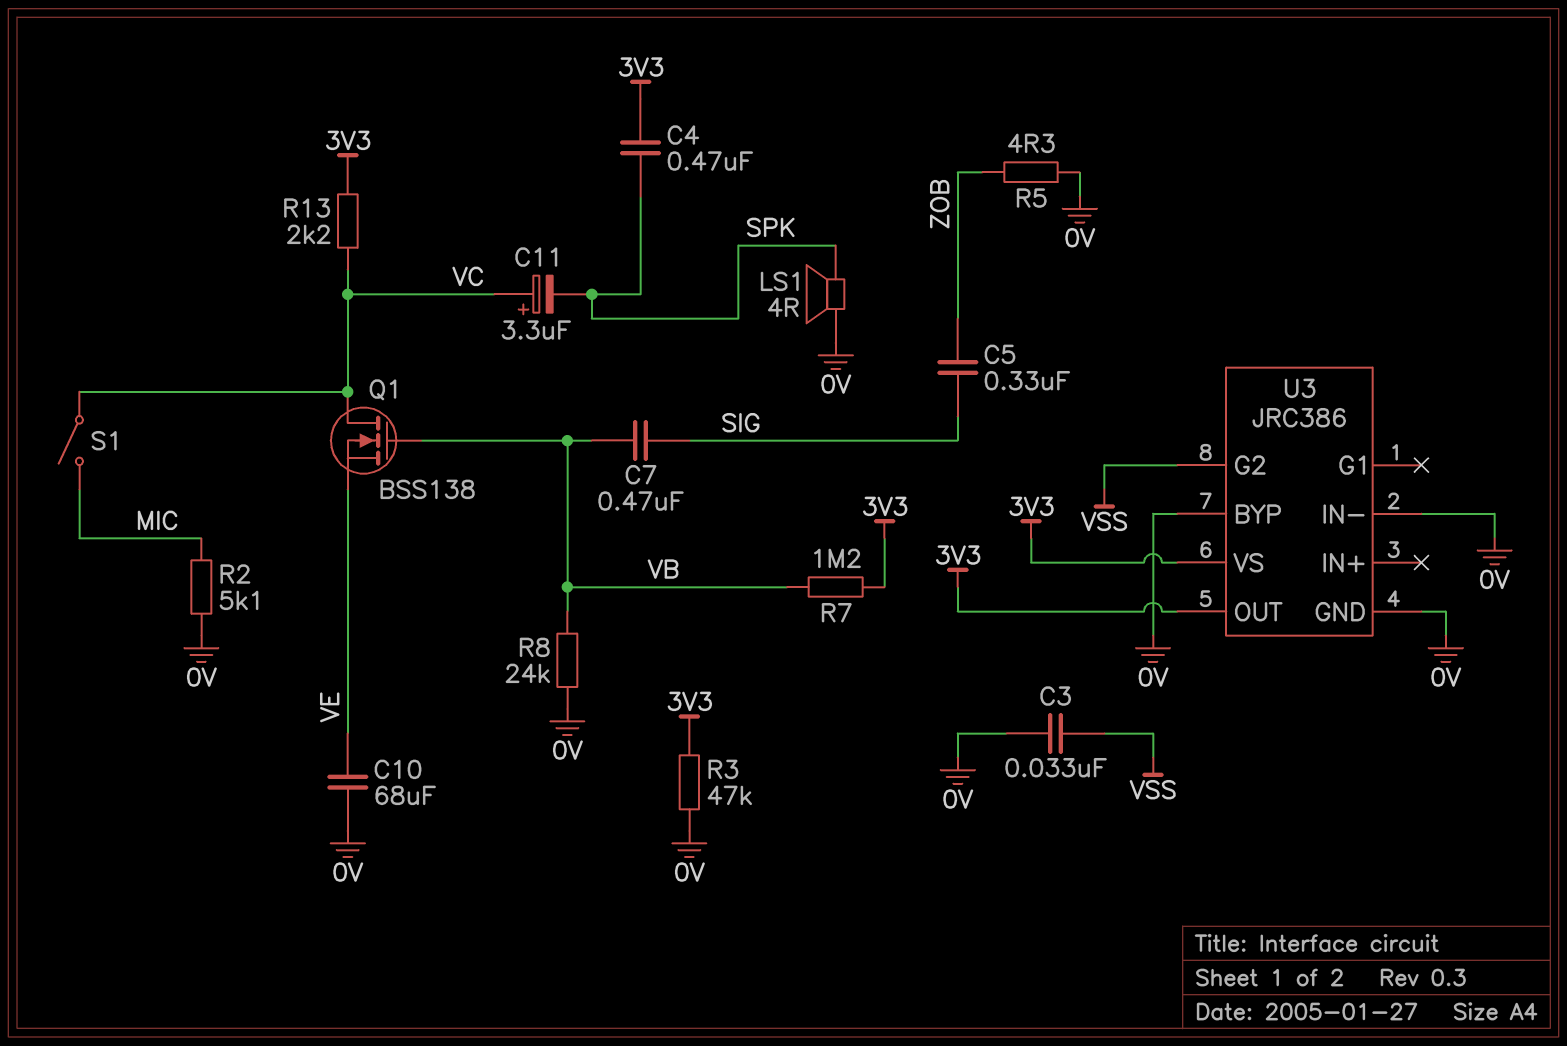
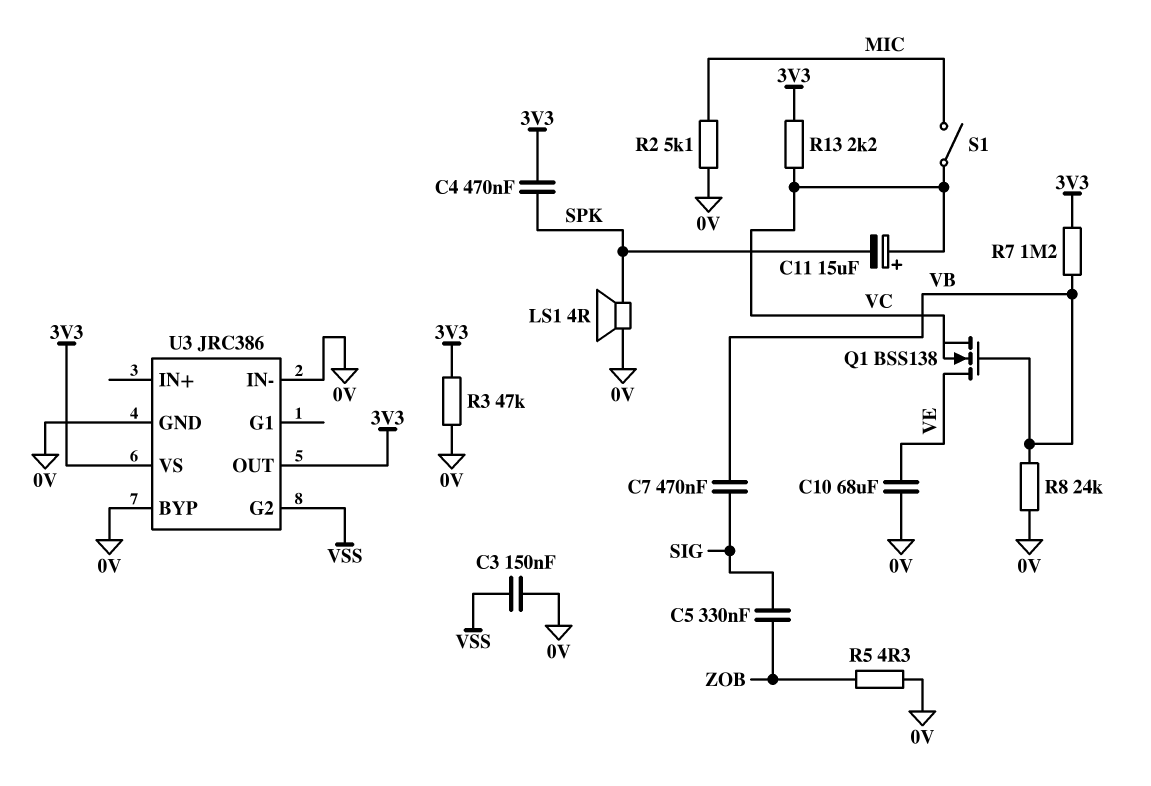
C3: 33nF (0V, VSS) -> 150nF (0V, VSS)
C11: 3.3uF (plus VC, minus SPK) -> 15uF (plus VC, minus SPK)
Q1: NMOS BSS138 (G VB, D VC, S VE) -> NMOS BSS138 (G VB, D VE, S VC)

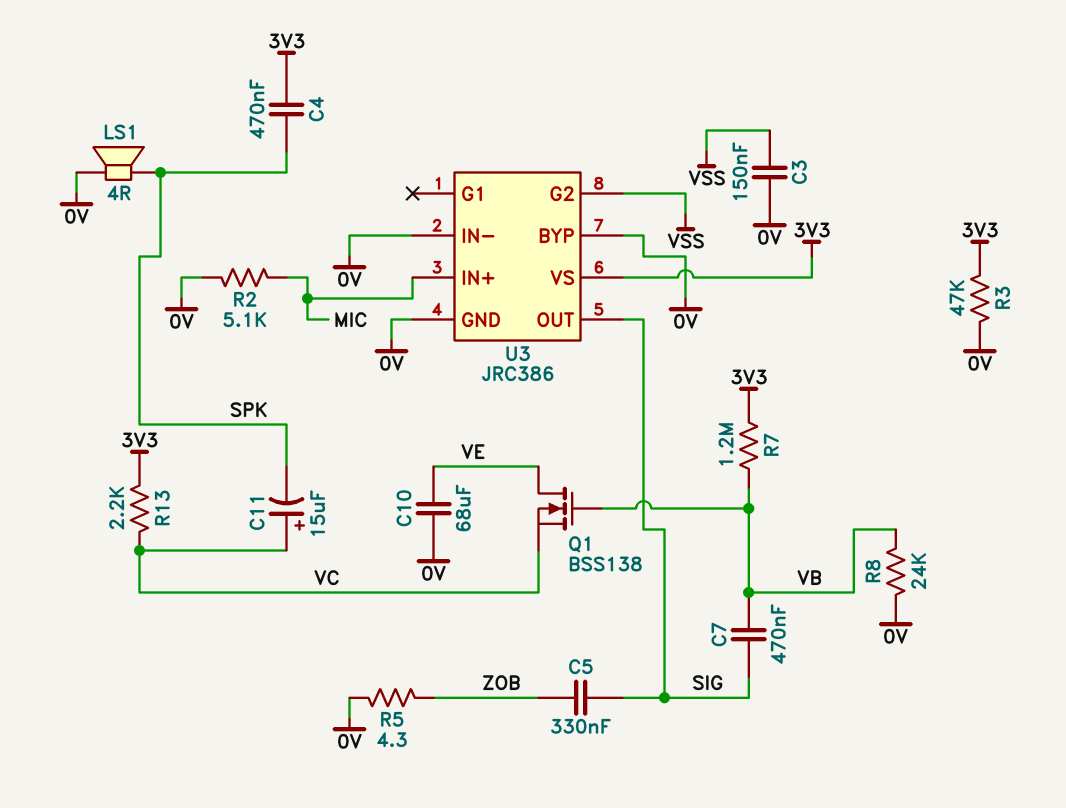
S1: switch (MIC, VC) -> none
U3 pin IN+: none -> MIC
U3 pin OUT: 3V3 -> SIG

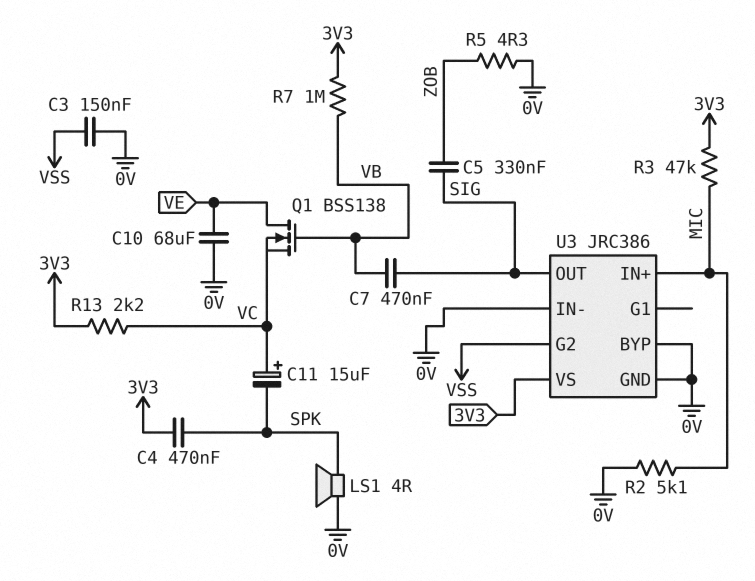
R3: 47k (0V, 3V3) -> 47k (3V3, MIC)
R7: 1.2M (3V3, VB) -> 1M (3V3, VB)
R8: 24k (0V, VB) -> none

